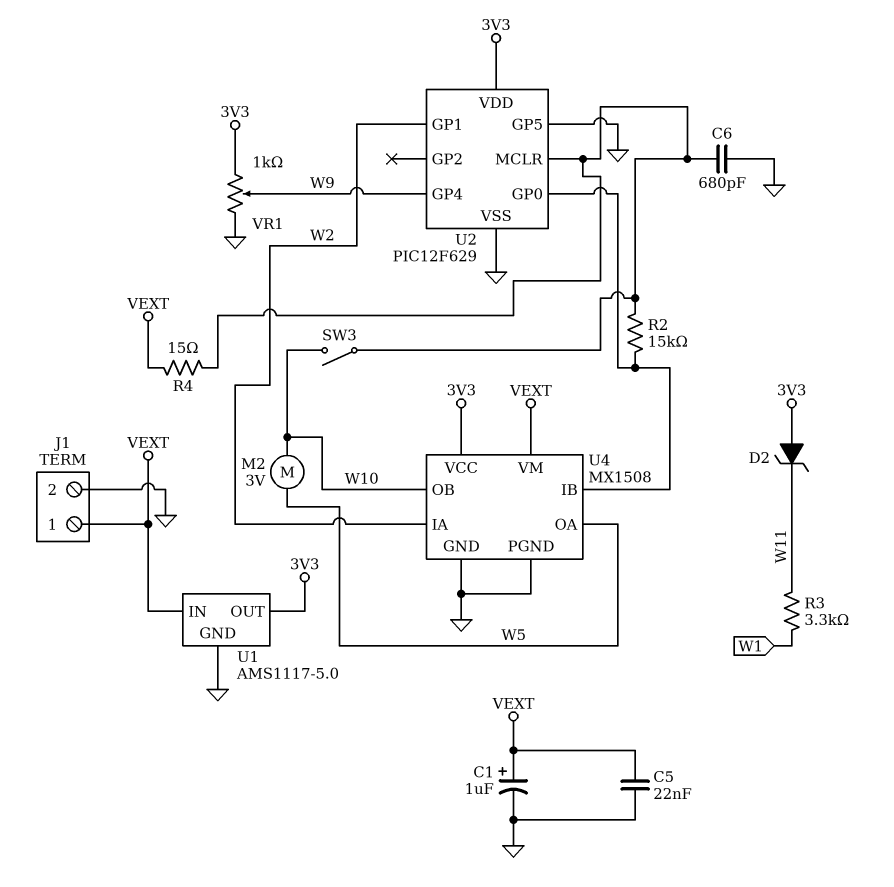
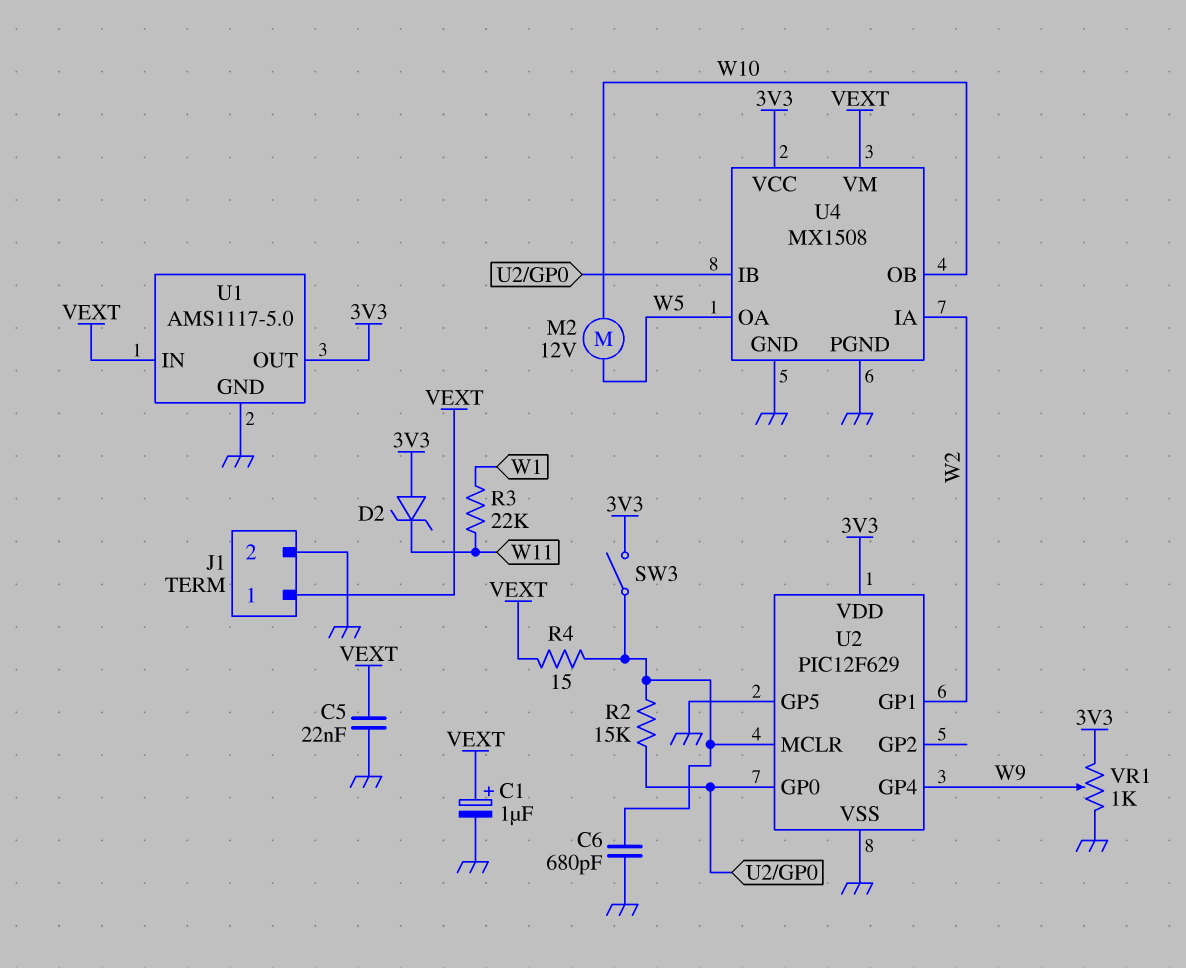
M2: motor 3V (W5, W10) -> motor 12V (W5, W10)
R3: 3.3k (W1, W11) -> 22k (W1, W11)
SW3: switch (U2/MCLR, W10) -> switch (3V3, U2/MCLR)

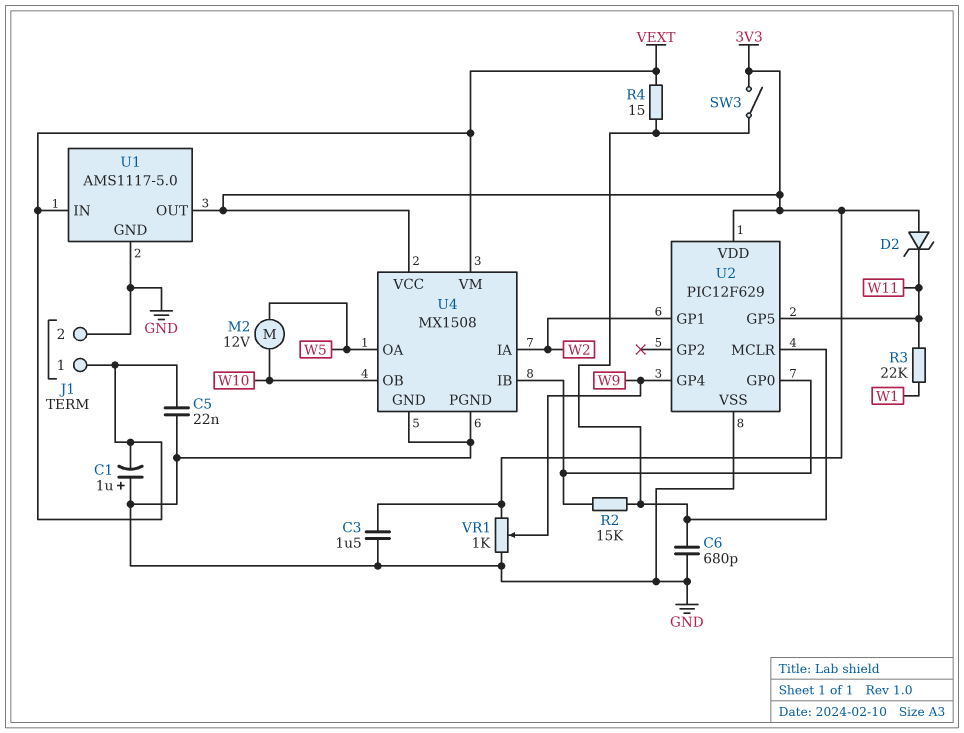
C1: 1uF (plus VEXT, minus GND) -> 1uF (plus GND, minus VEXT)
C3: none -> 1.5uF (3V3, GND)
U2 pin GP5: GND -> W11

